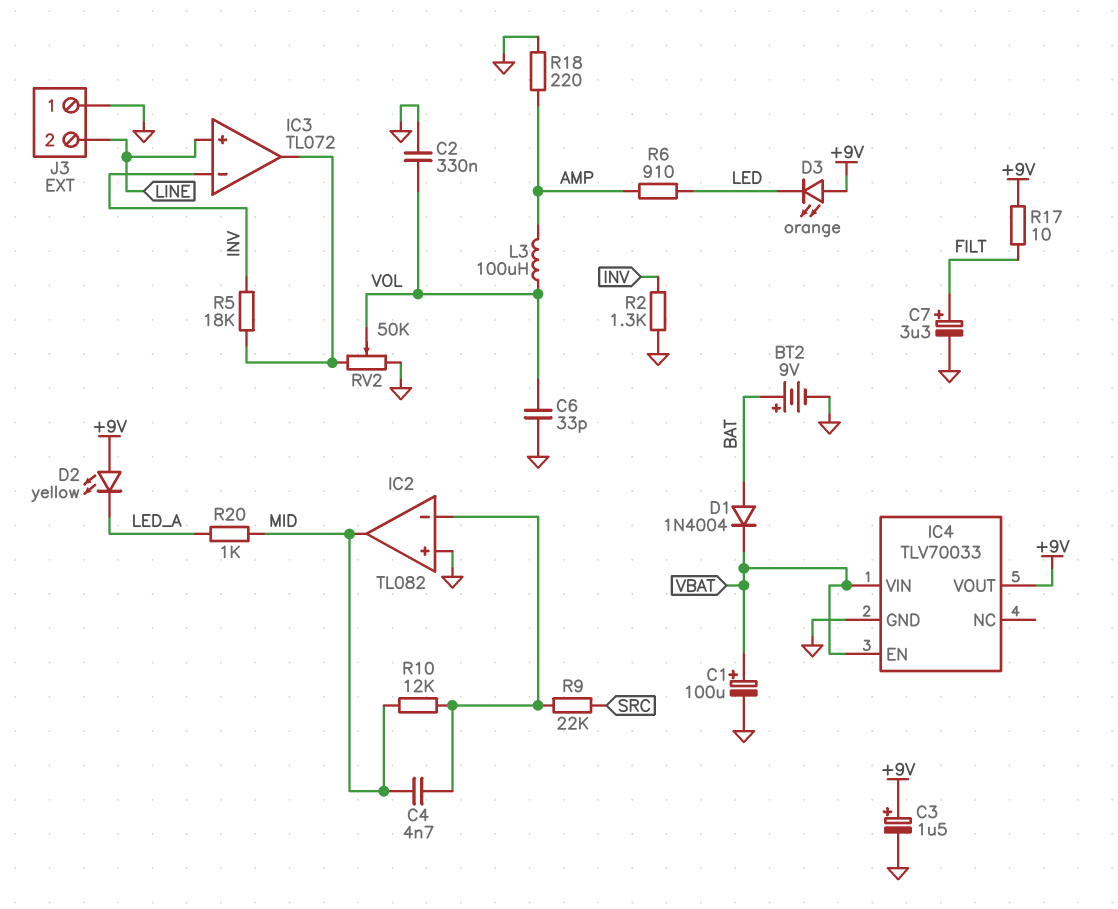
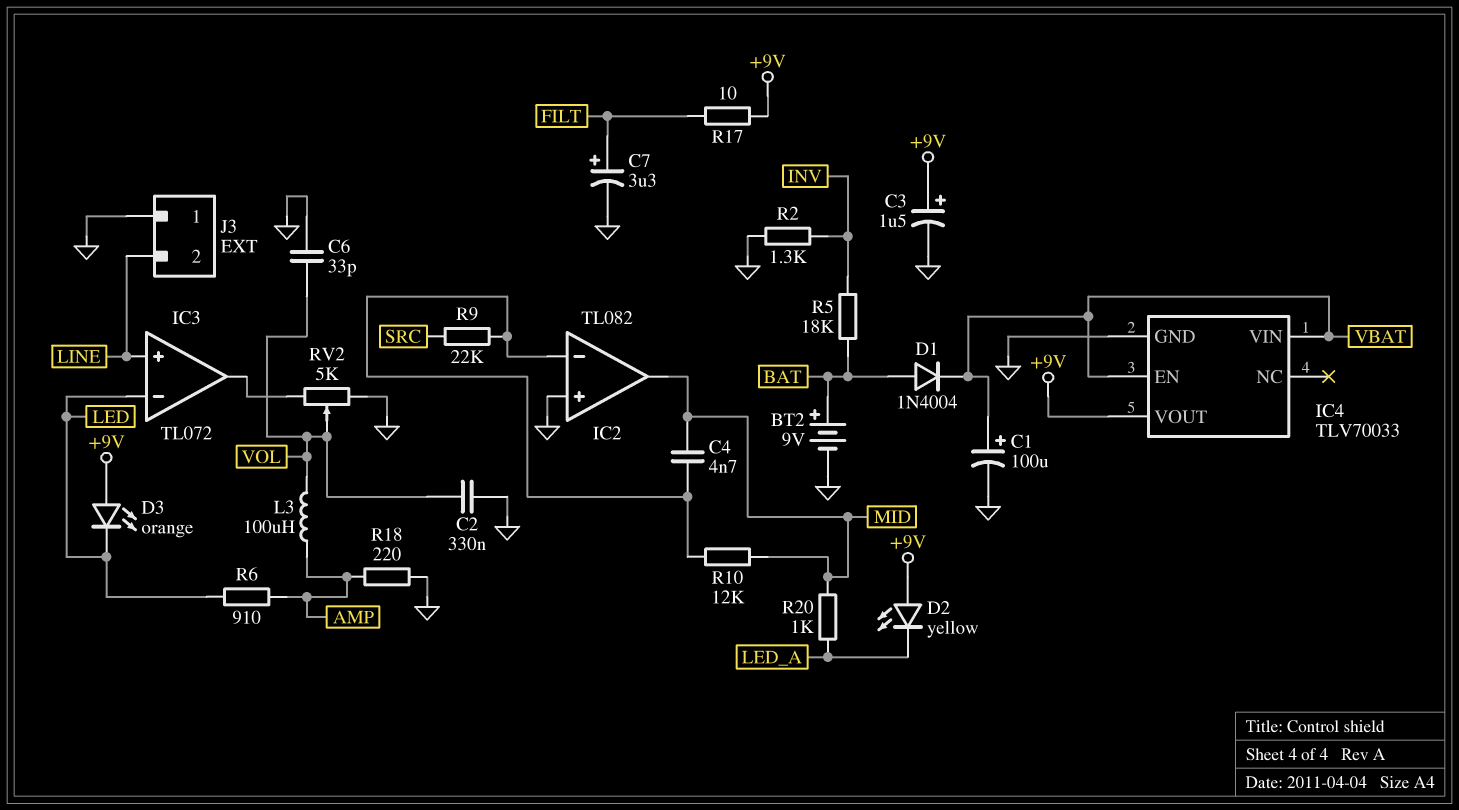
IC3 pin in-: INV -> LED
R5: 18k (IC3/out, INV) -> 18k (BAT, INV)
RV2: 50k (GND, IC3/out, wiper VOL) -> 5k (GND, IC3/out, wiper VOL)

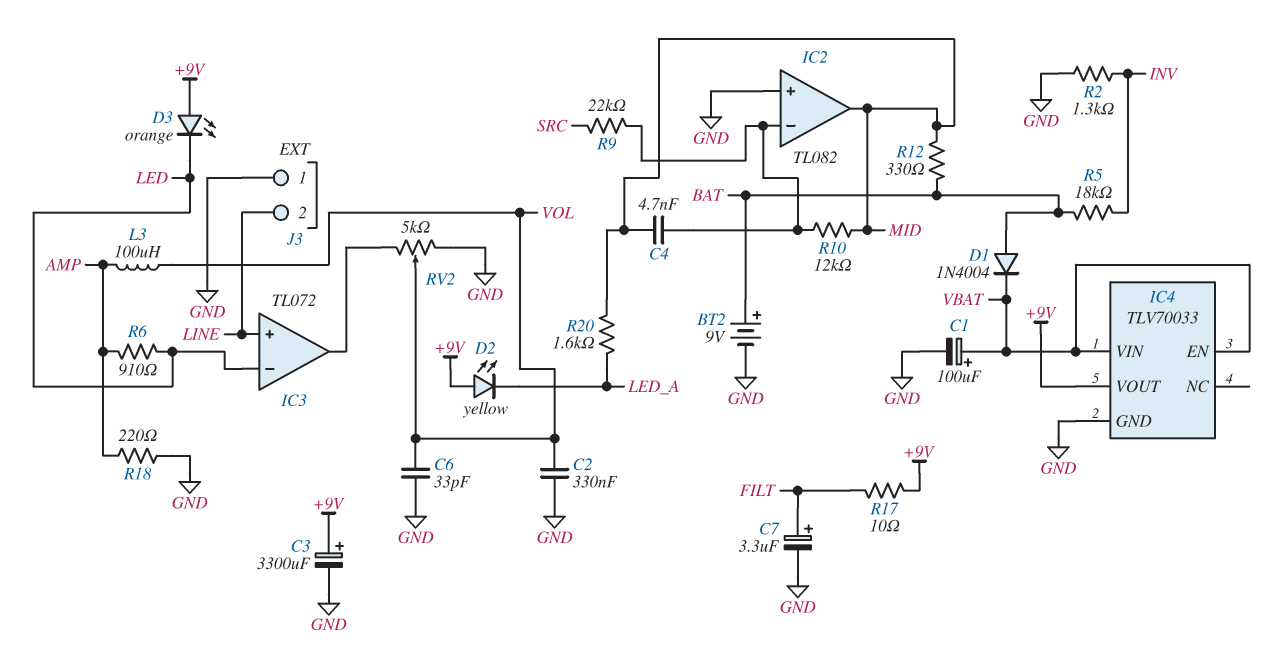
C3: 1.5uF (plus +9V, minus GND) -> 3300uF (plus +9V, minus GND)
R12: none -> 330 (BAT, MID)
R20: 1k (LED_A, MID) -> 1.6k (LED_A, MID)

